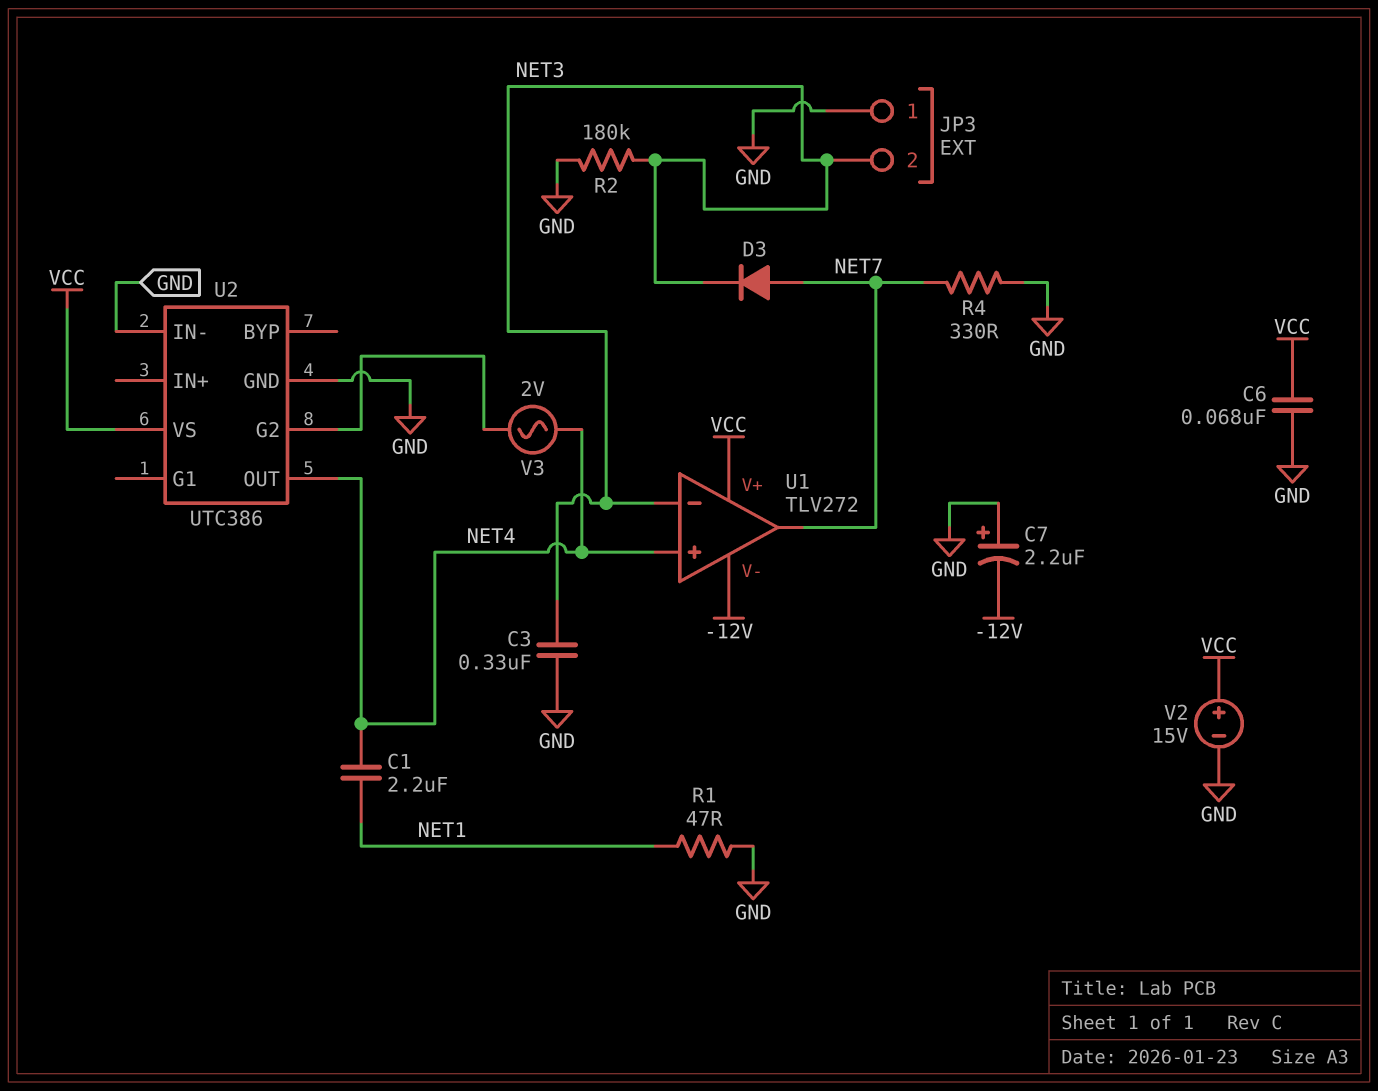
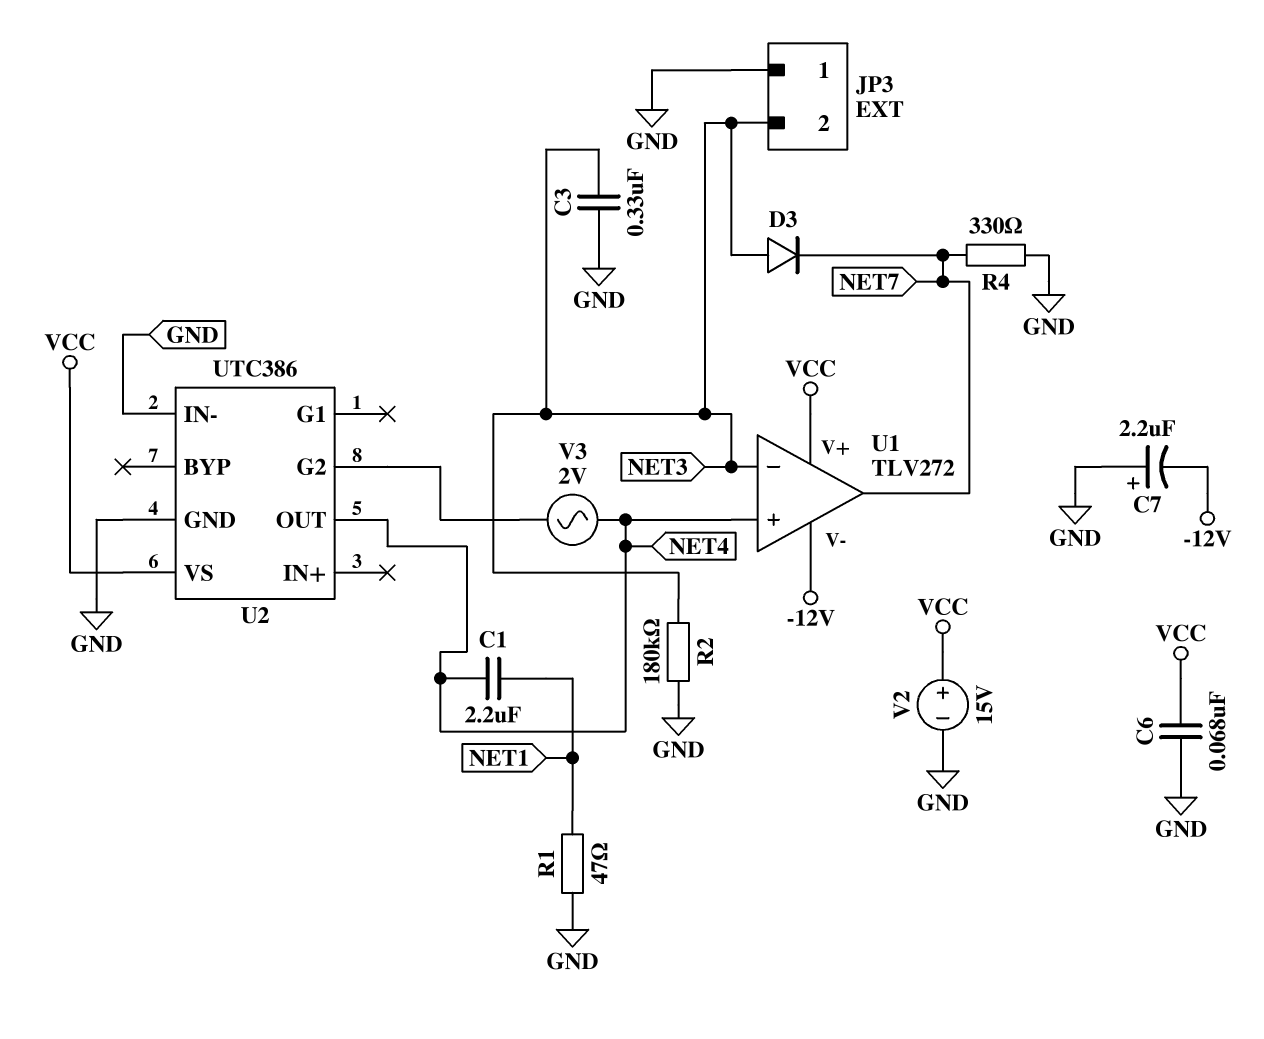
D3: diode (A NET7, K NET3) -> diode (A NET3, K NET7)

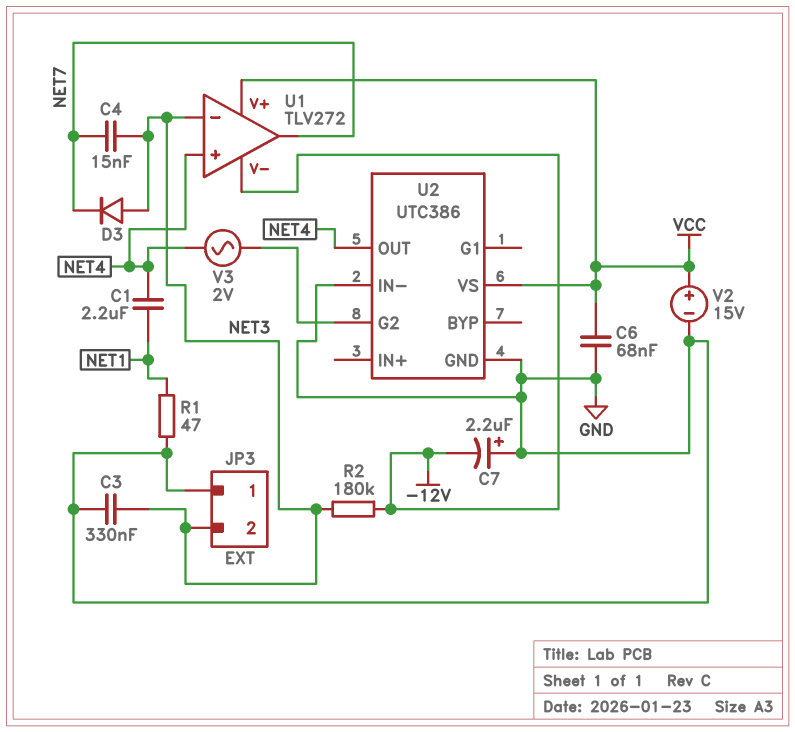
C4: none -> 15nF (NET3, NET7)
R2: 180k (GND, NET3) -> 180k (-12V, NET3)
R4: 330 (GND, NET7) -> none

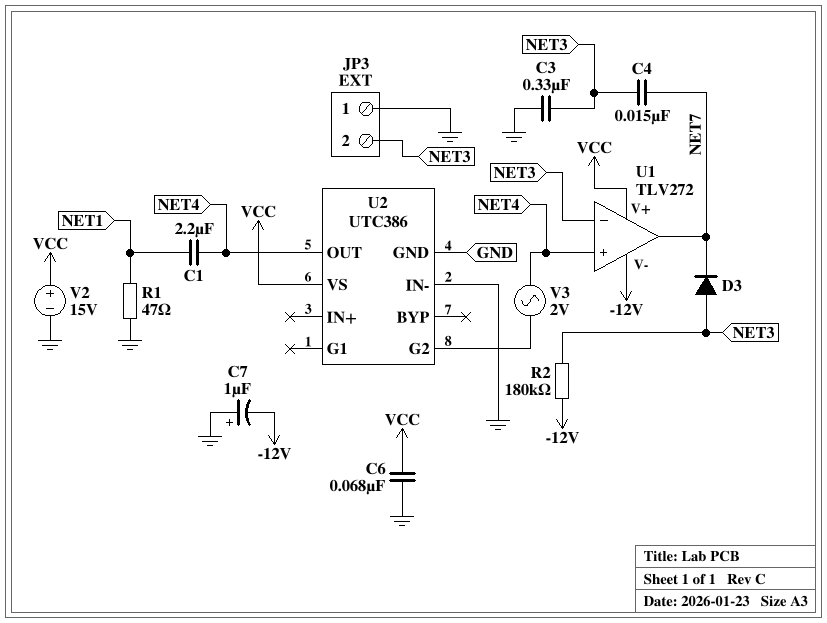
C7: 2.2uF (plus GND, minus -12V) -> 1uF (plus GND, minus -12V)

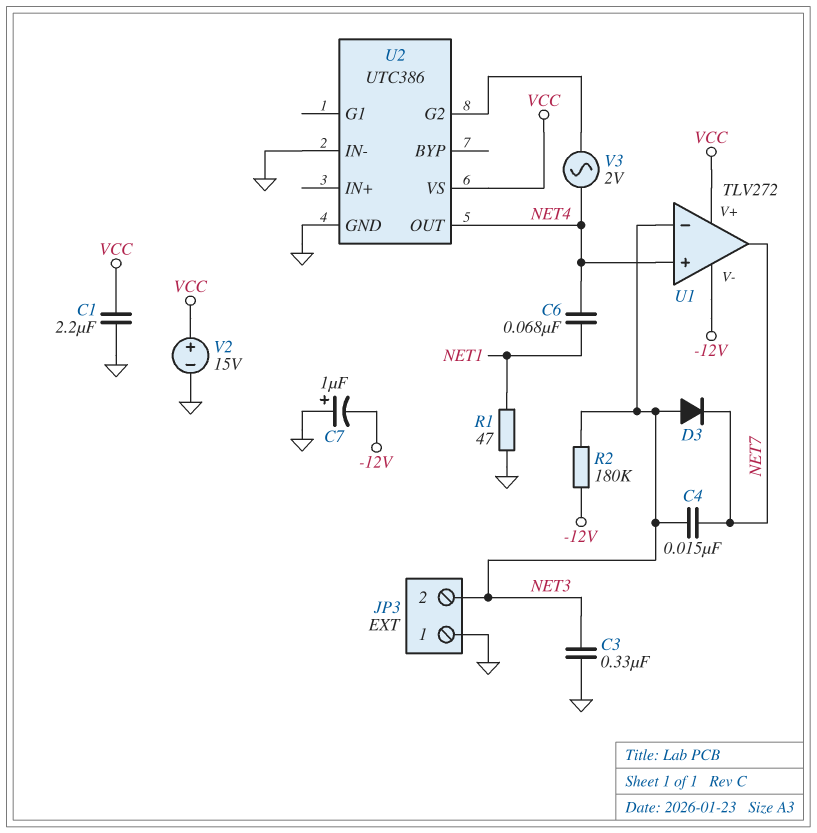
C1: 2.2uF (NET1, NET4) -> 2.2uF (GND, VCC)
C6: 68nF (GND, VCC) -> 68nF (NET1, NET4)

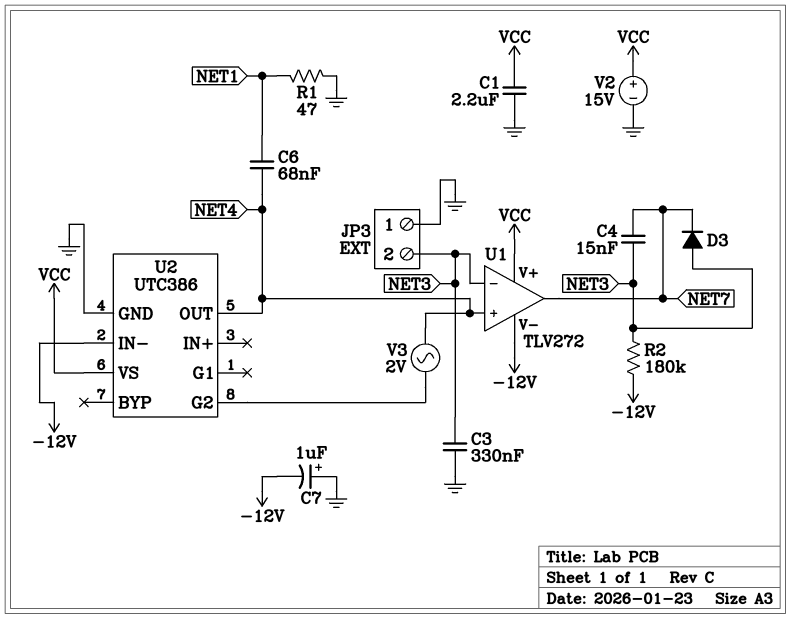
U2 pin IN-: GND -> -12V

